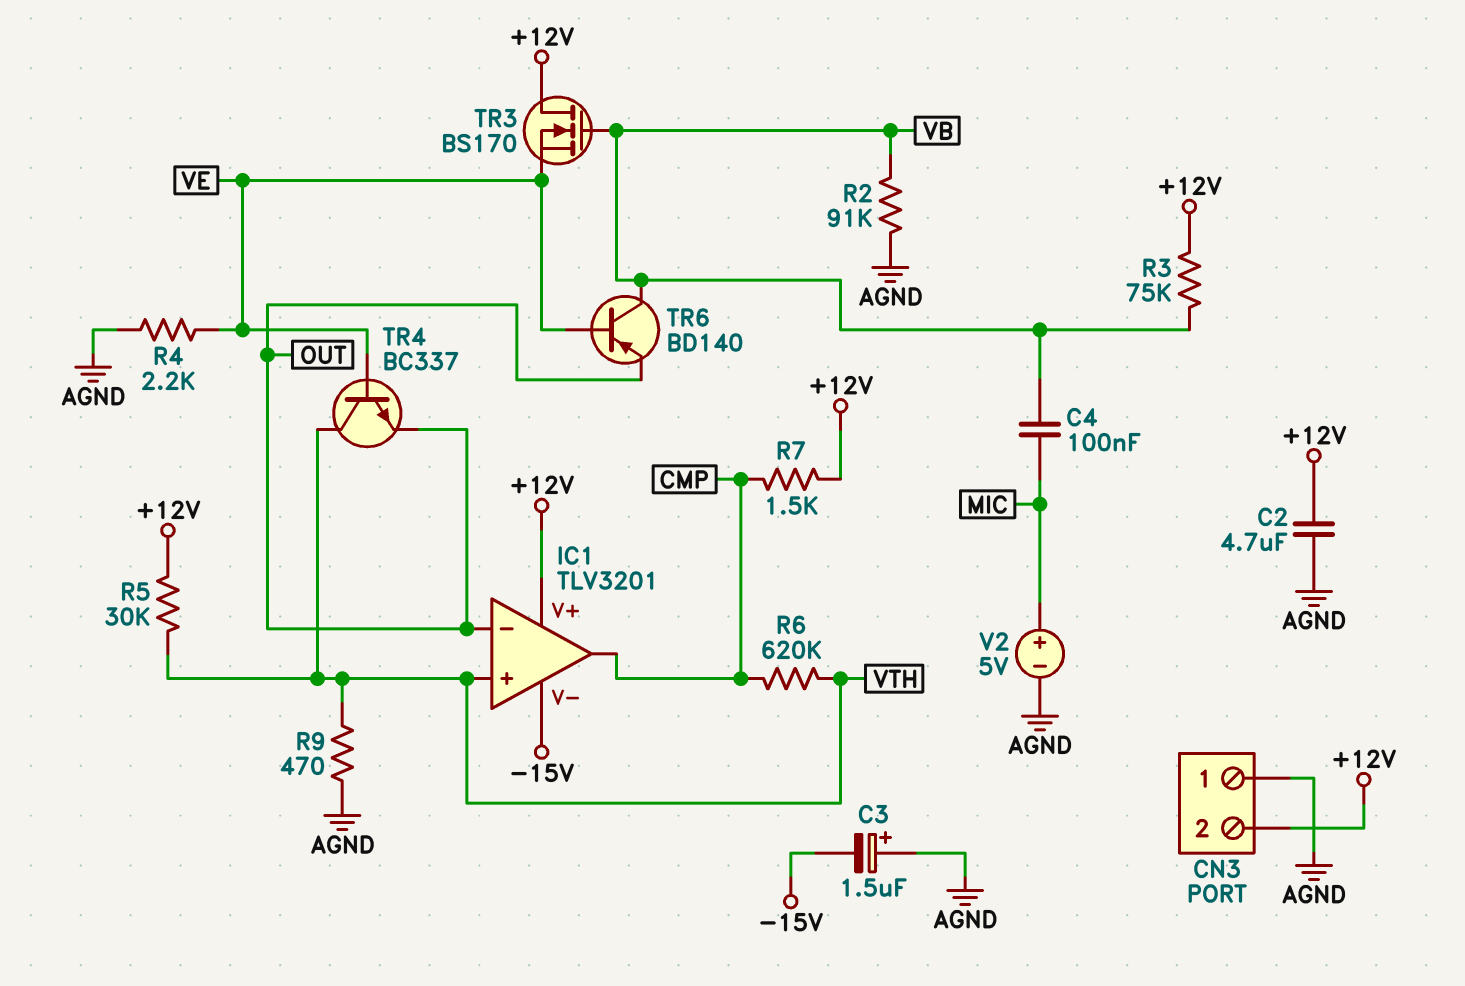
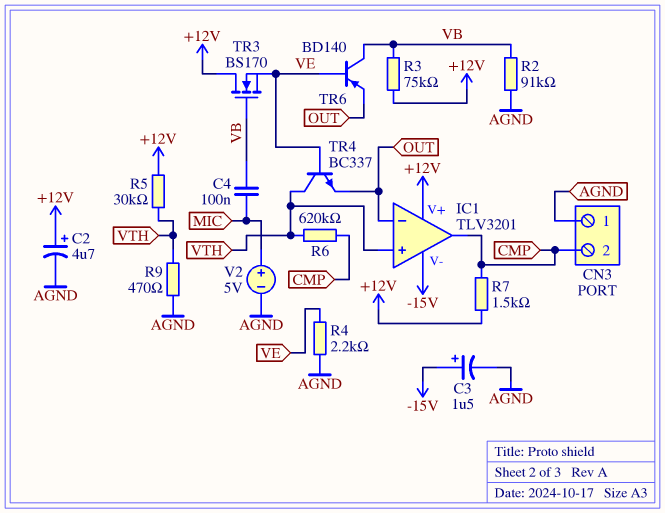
C2: 4.7uF (+12V, AGND) -> 4.7uF (plus +12V, minus AGND)
C3: 1.5uF (plus AGND, minus -15V) -> 1.5uF (plus -15V, minus AGND)
CN3 pin 2: +12V -> CMP

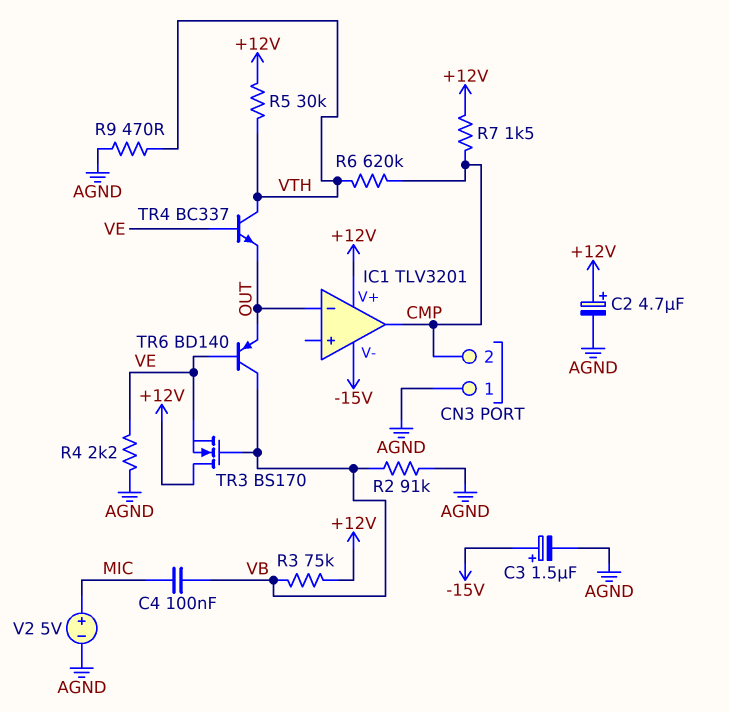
IC1 pin in+: VTH -> none

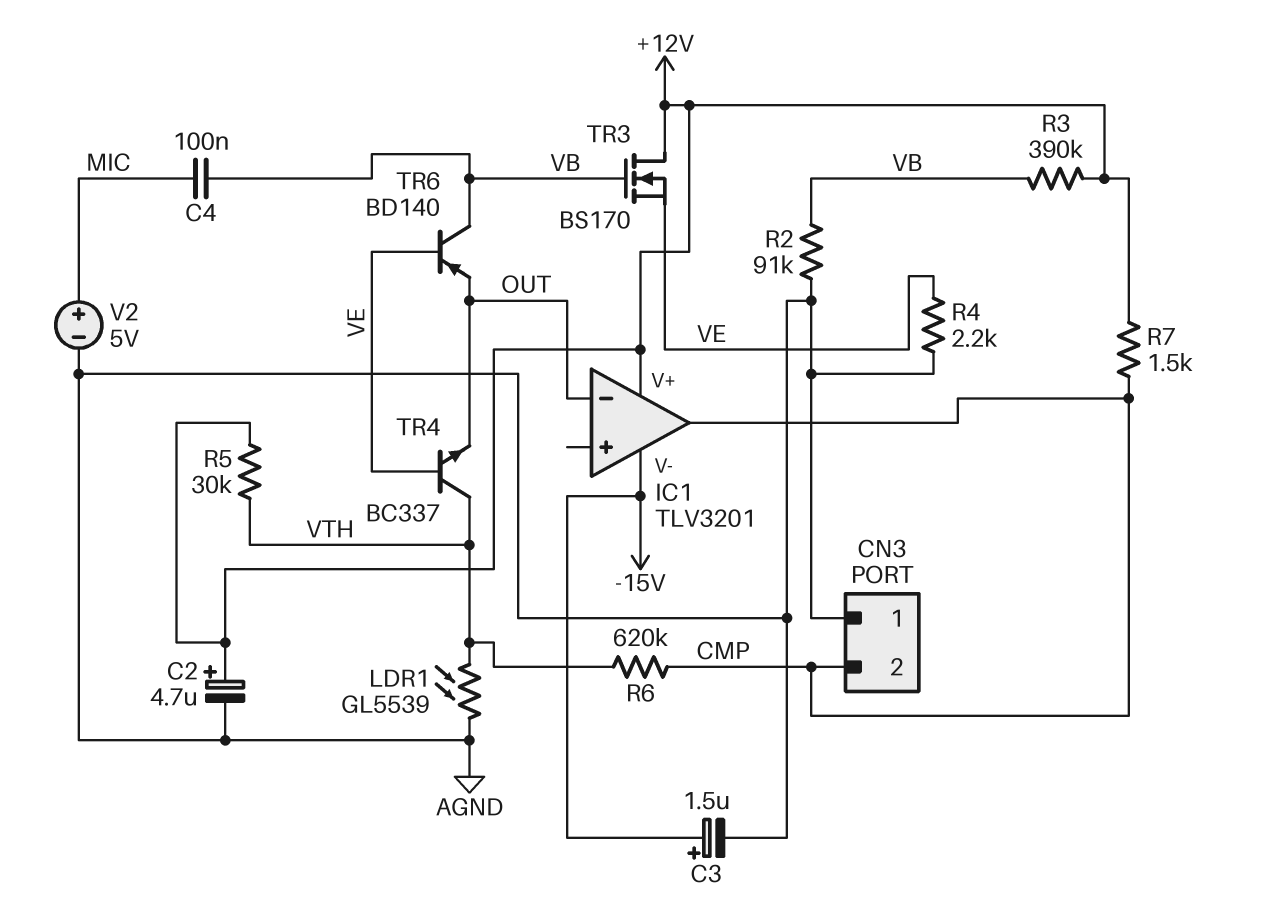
LDR1: none -> GL5539 (AGND, VTH)
R3: 75k (+12V, VB) -> 390k (+12V, VB)
R9: 470 (AGND, VTH) -> none

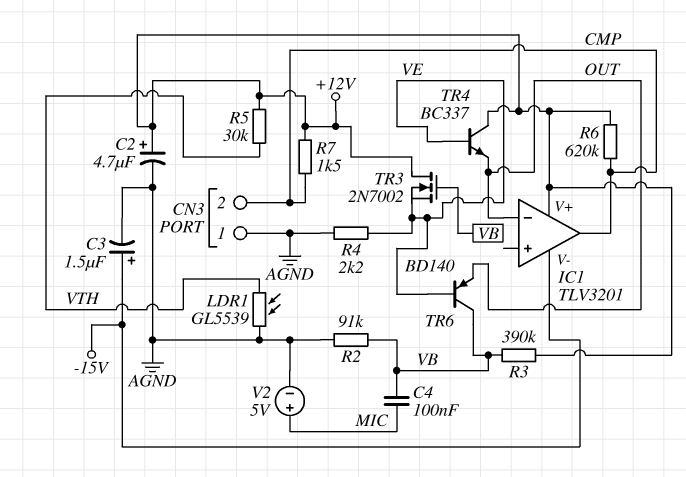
R6: 620k (CMP, VTH) -> 620k (+12V, CMP)
TR3: NMOS BS170 (G VB, D +12V, S VE) -> NMOS 2N7002 (G VB, D +12V, S VE)
TR4: NPN BC337 (B VE, C VTH, E OUT) -> NPN BC337 (B VE, C +12V, E OUT)

